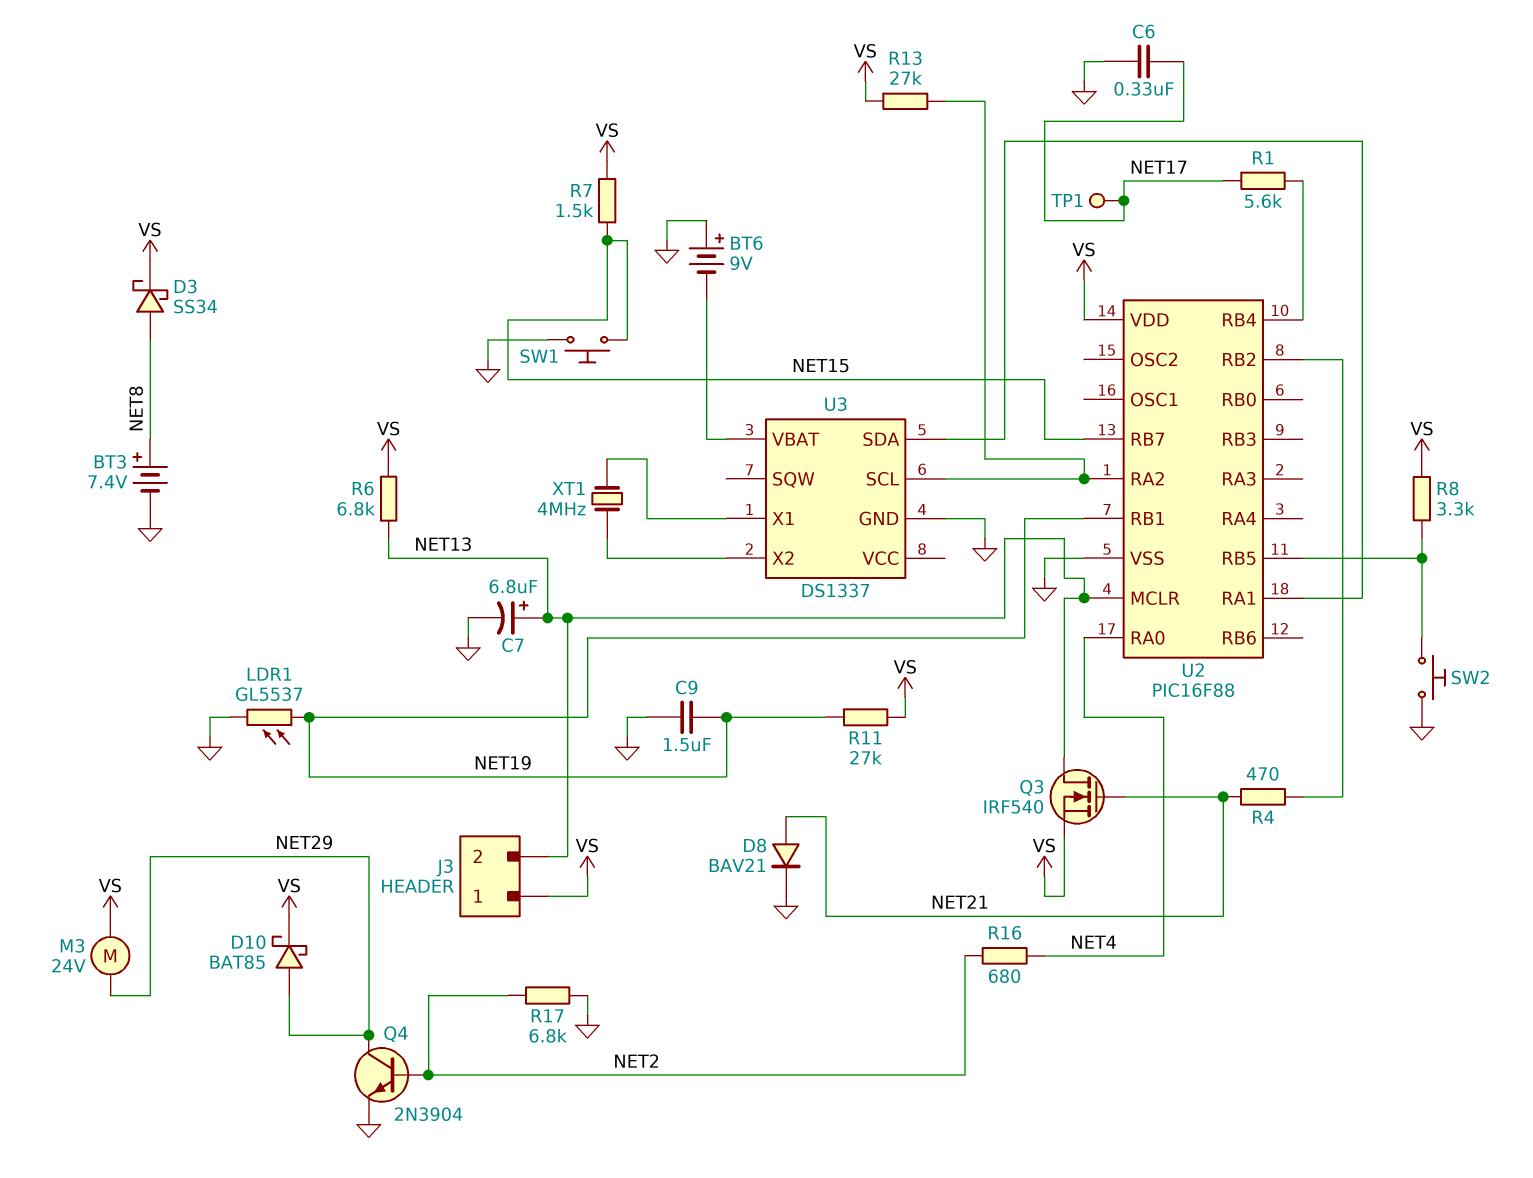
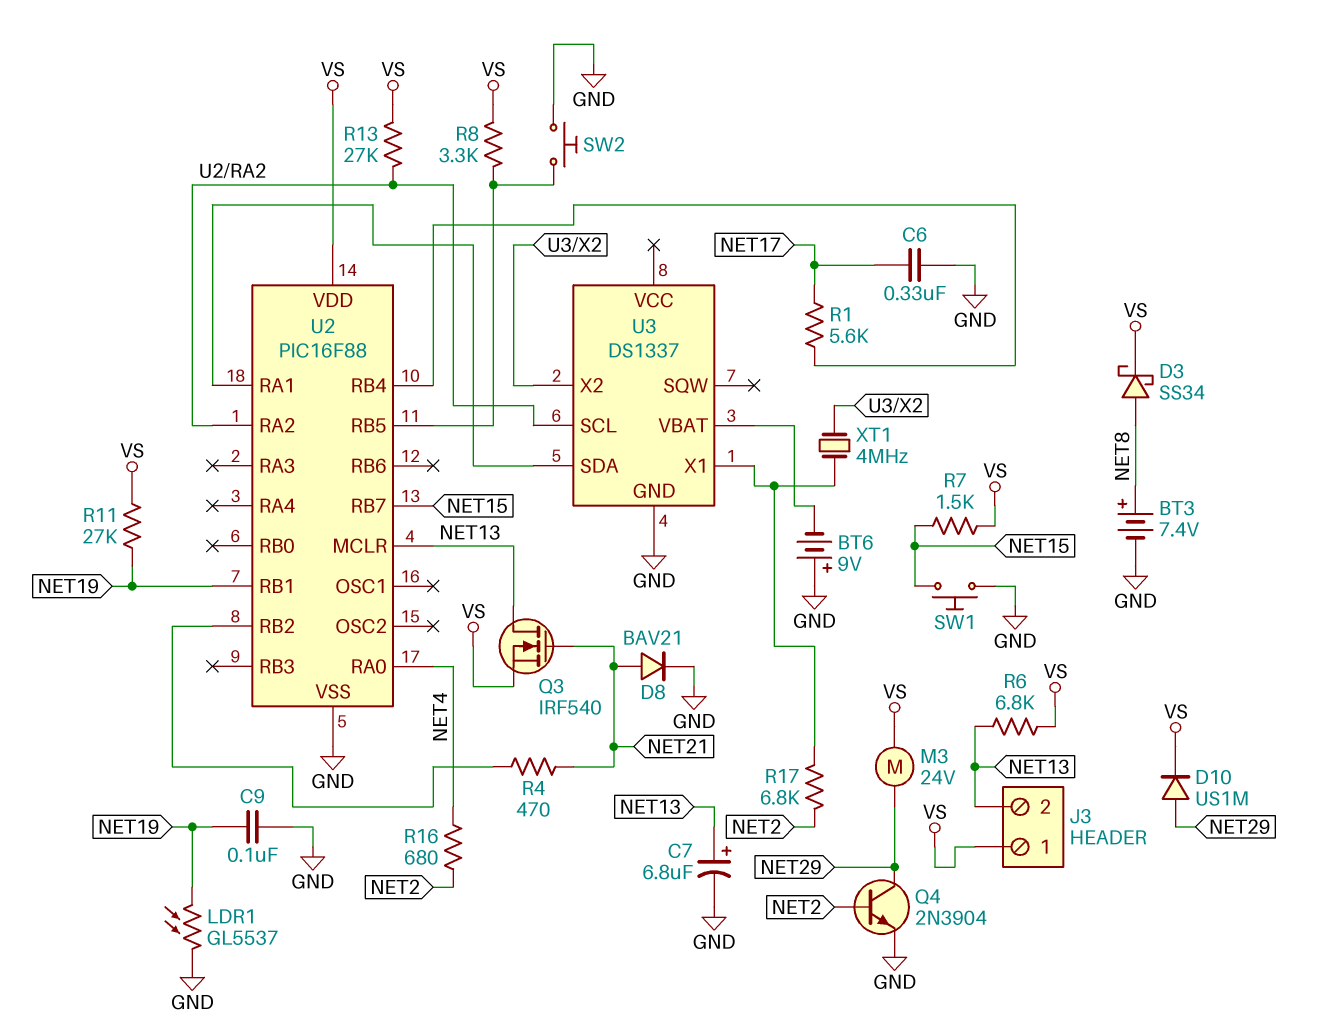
C9: 1.5uF (GND, NET19) -> 100nF (GND, NET19)
D10: schottky BAT85 (A NET29, K VS) -> diode US1M (A NET29, K VS)
R17: 6.8k (GND, NET2) -> 6.8k (NET2, U3/X1)
TP1: test point (NET17) -> none

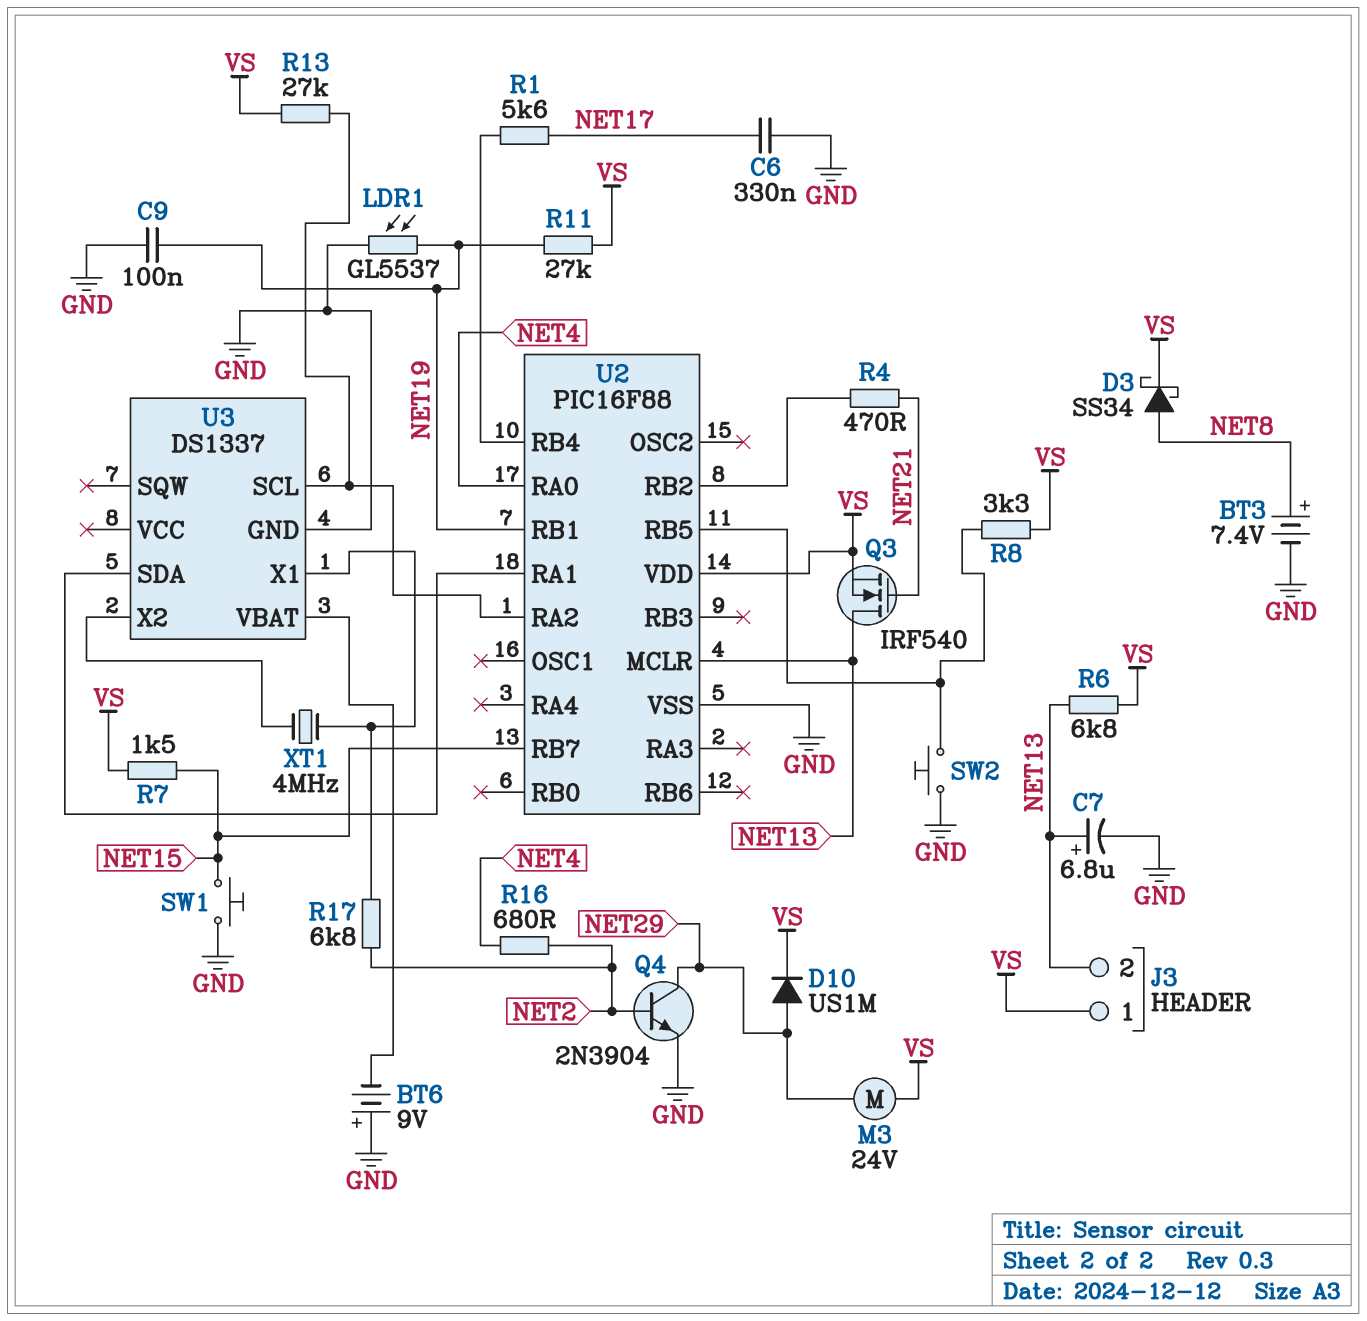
D8: diode BAV21 (A NET21, K GND) -> none

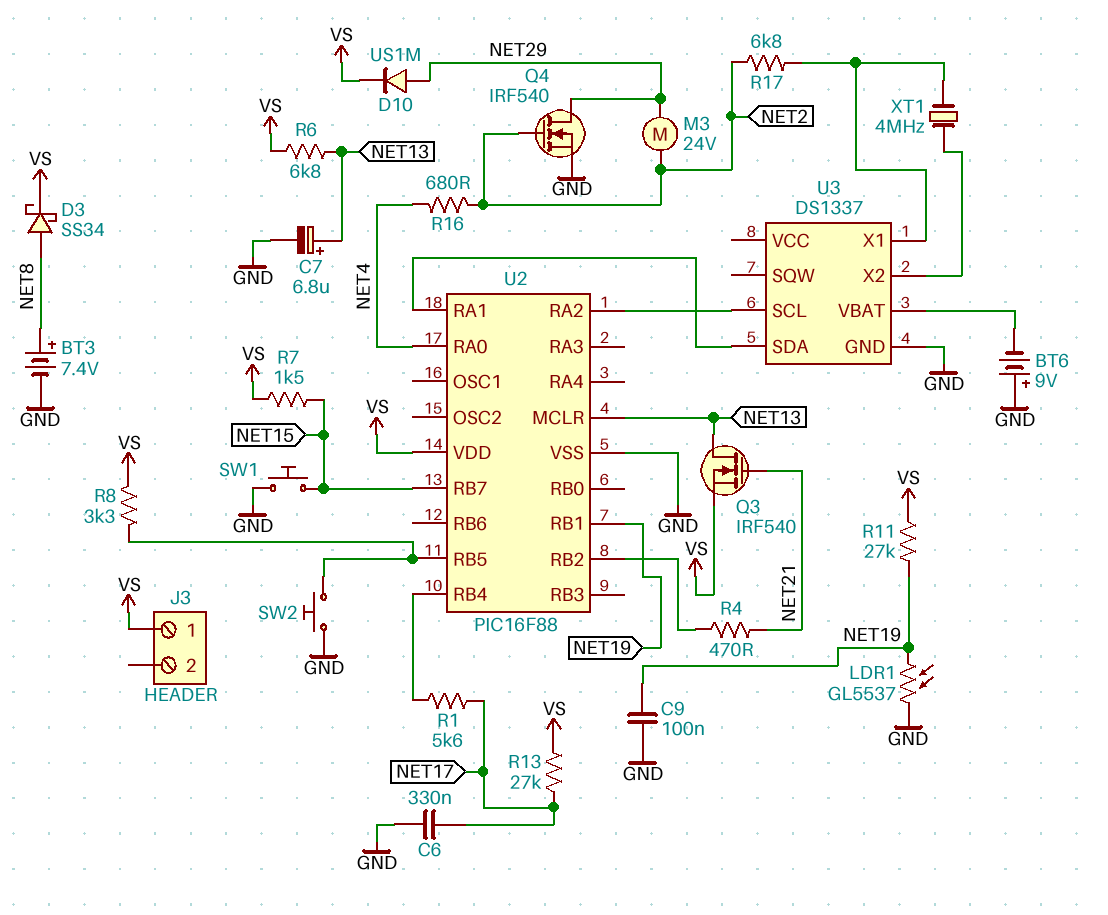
J3 pin 2: NET13 -> none
M3: motor 24V (NET29, VS) -> motor 24V (NET2, NET29)
Q4: NPN 2N3904 (B NET2, C NET29, E GND) -> NMOS IRF540 (G NET2, D NET29, S GND)
R13: 27k (U2/RA2, VS) -> 27k (NET17, VS)

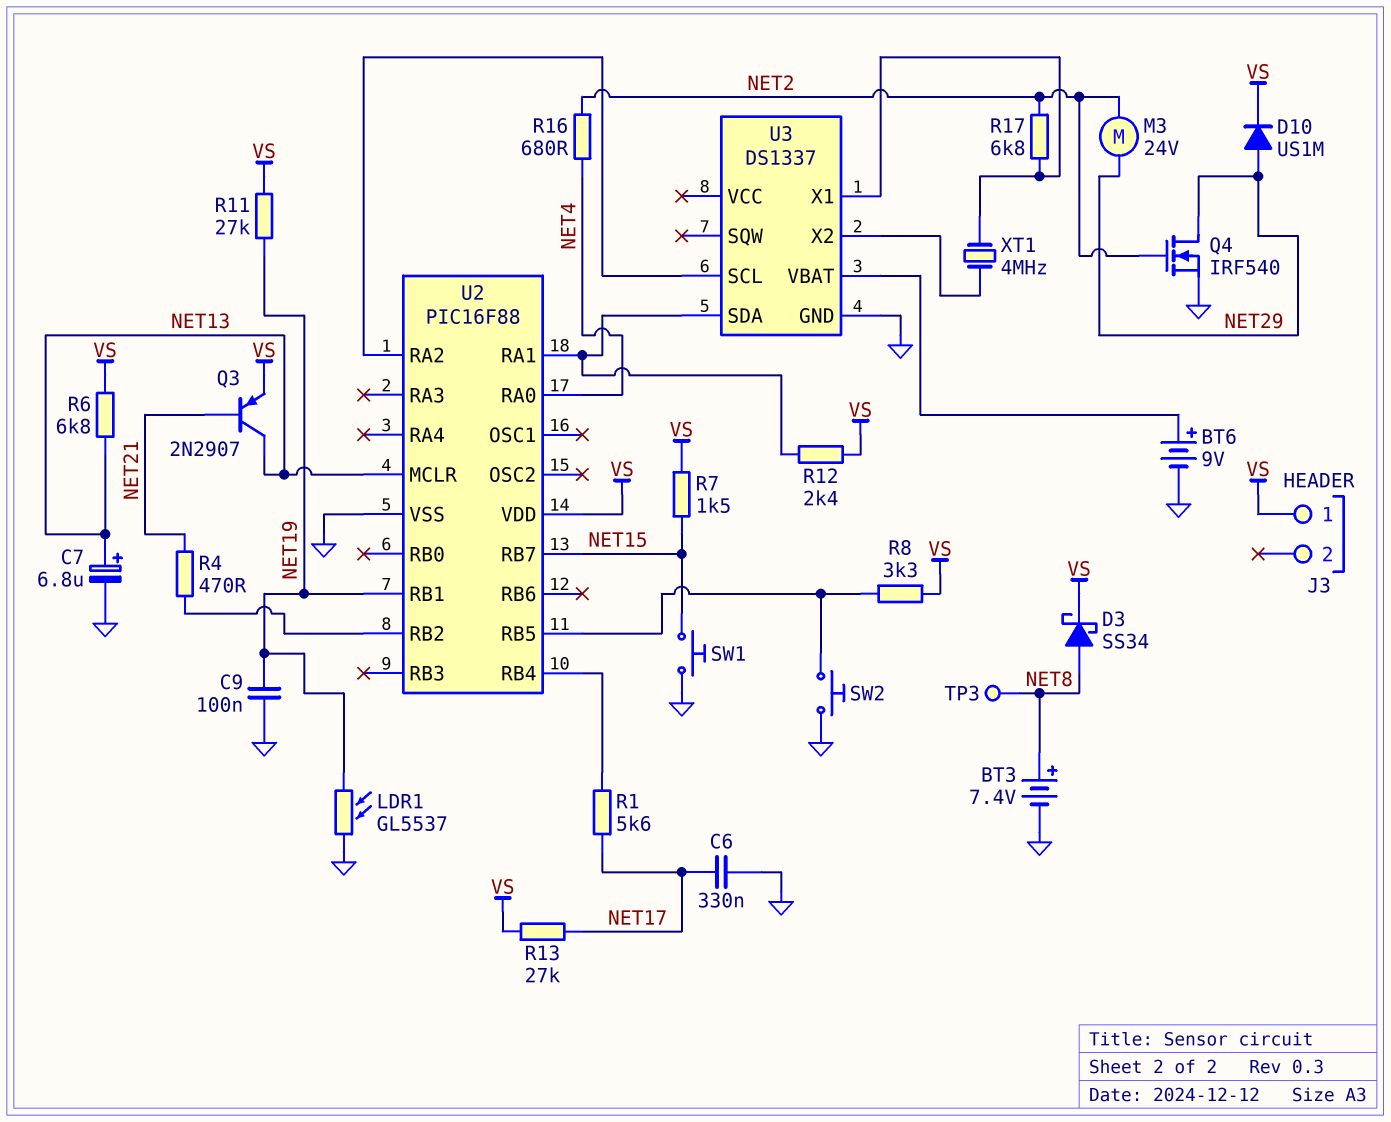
BT6: 9V (plus GND, minus U3/VBAT) -> 9V (plus U3/VBAT, minus GND)
Q3: NMOS IRF540 (G NET21, D NET13, S VS) -> PNP 2N2907 (B NET21, C NET13, E VS)
R12: none -> 2.4k (U2/RA1, VS)
TP3: none -> test point (NET8)

